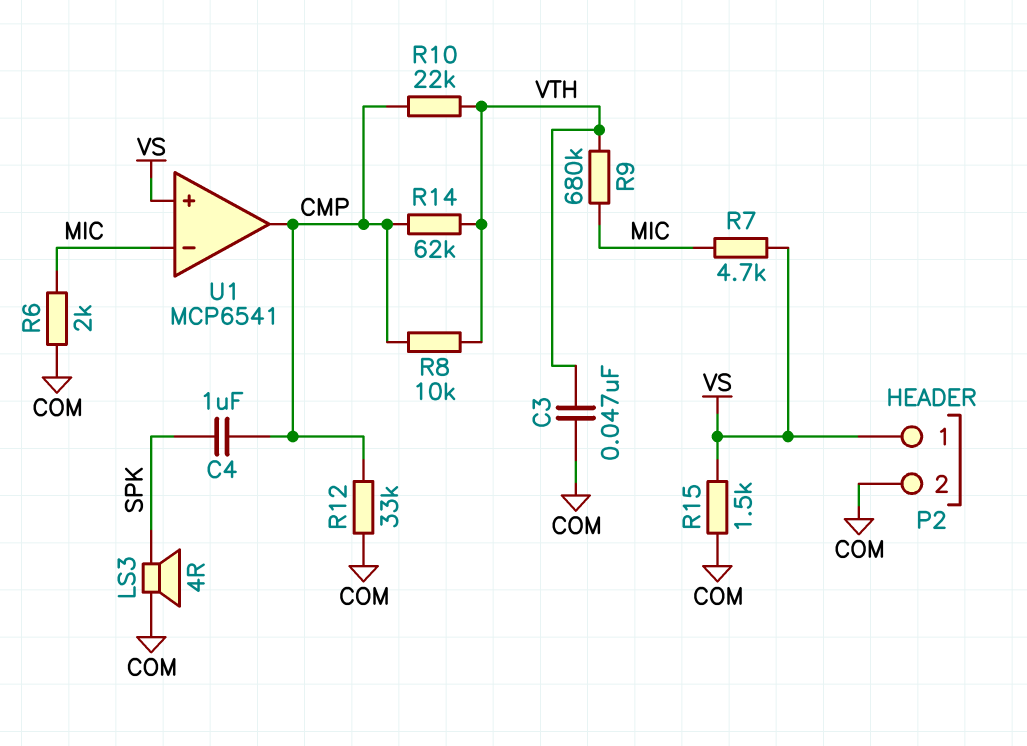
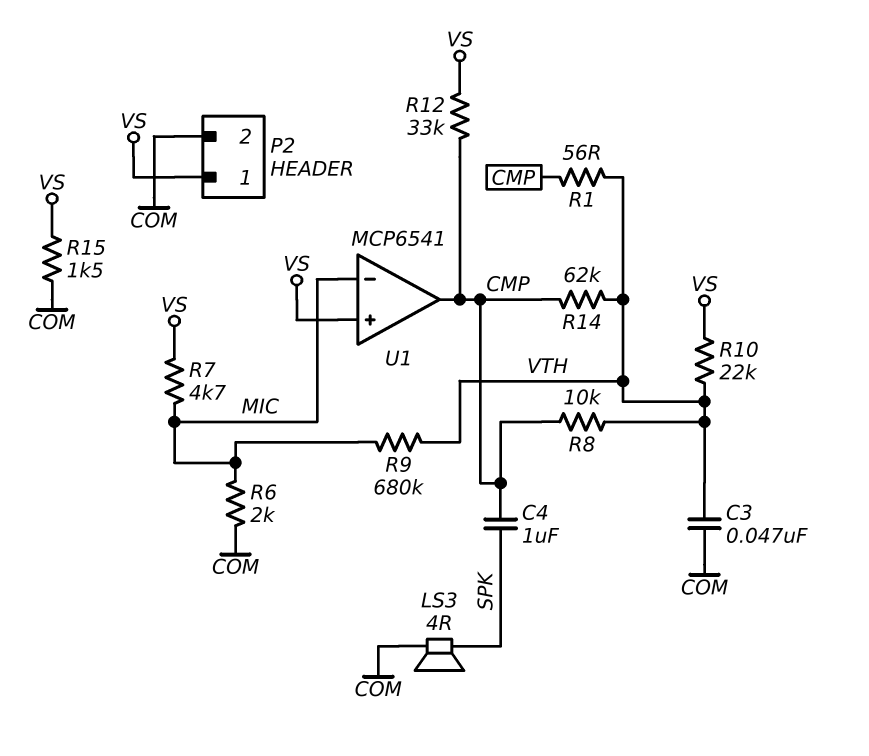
R1: none -> 56 (CMP, VTH)
R10: 22k (CMP, VTH) -> 22k (VS, VTH)
R12: 33k (CMP, COM) -> 33k (CMP, VS)

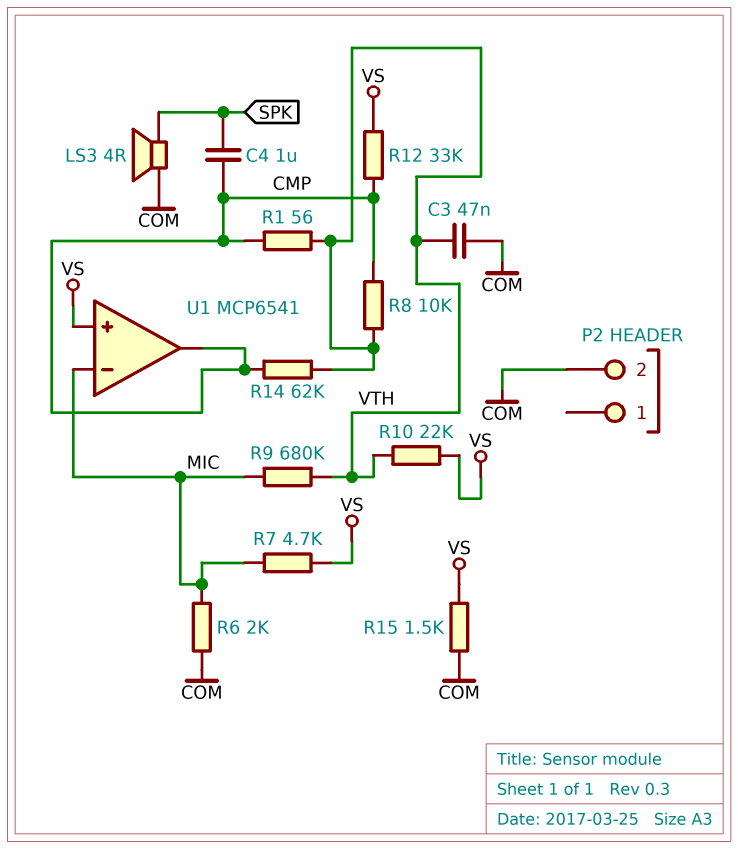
P2 pin 1: VS -> none

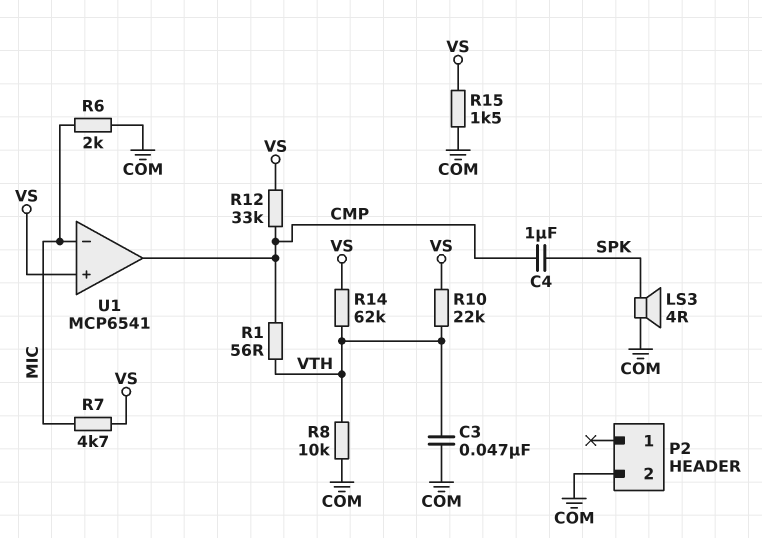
R8: 10k (CMP, VTH) -> 10k (COM, VTH)
R9: 680k (MIC, VTH) -> none
R14: 62k (CMP, VTH) -> 62k (VS, VTH)

